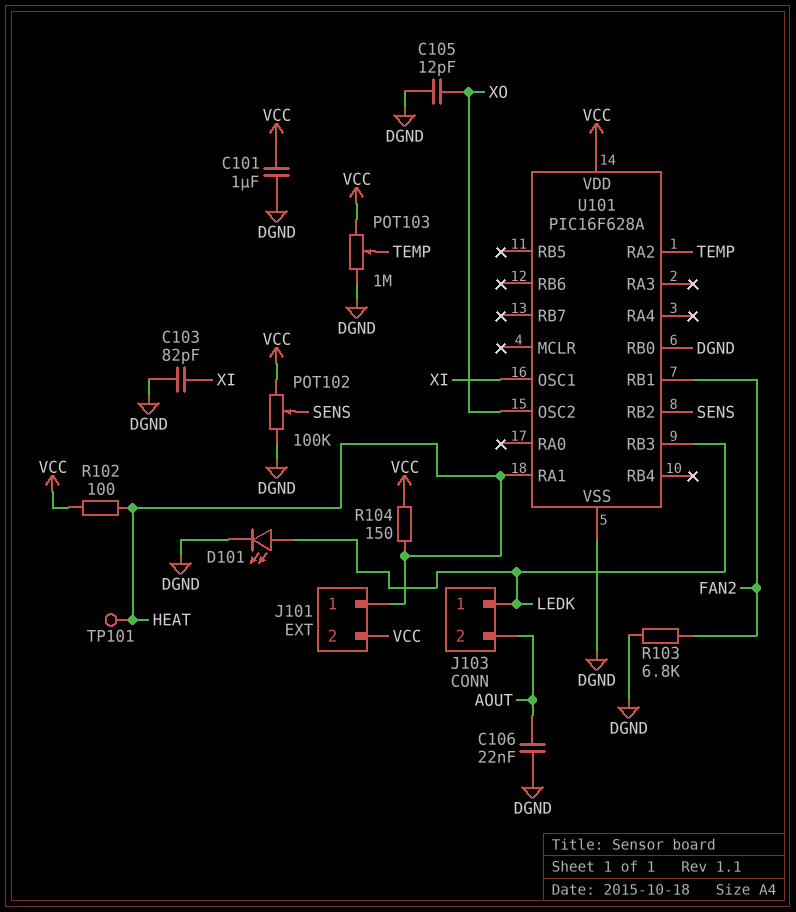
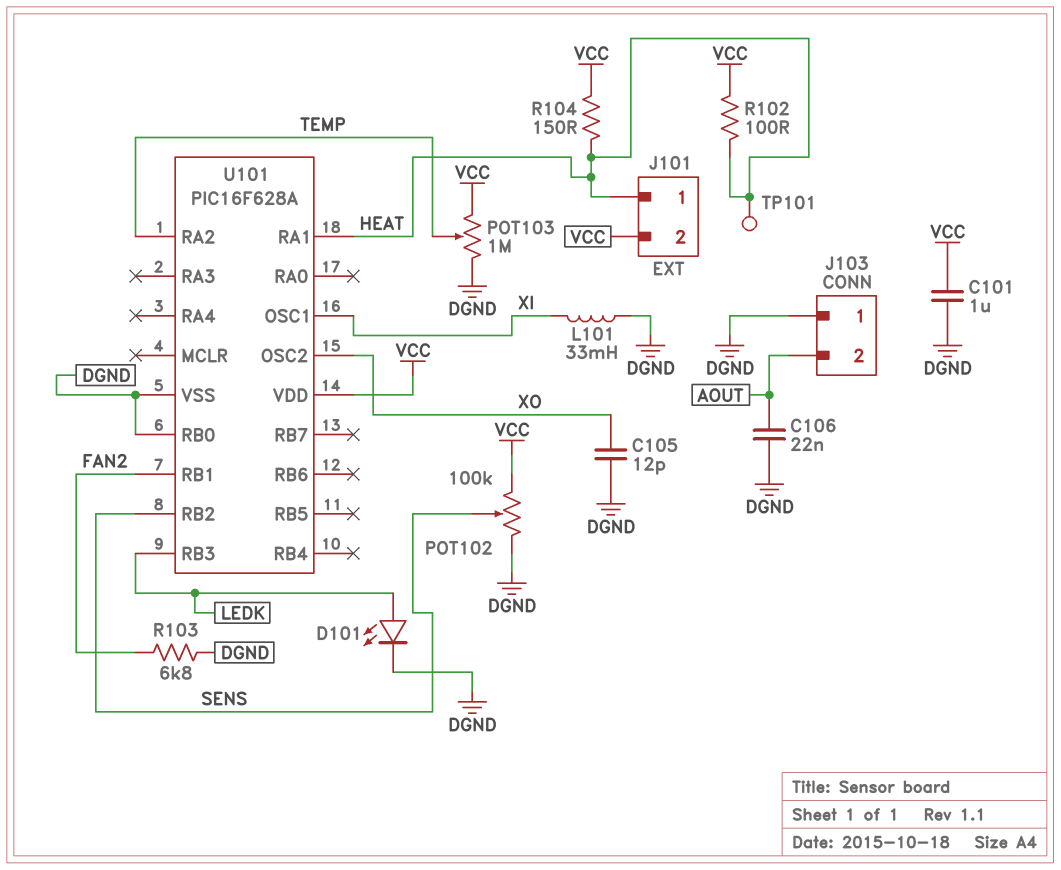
C103: 82pF (DGND, XI) -> none
J103 pin 1: LEDK -> DGND
L101: none -> 33mH (DGND, XI)

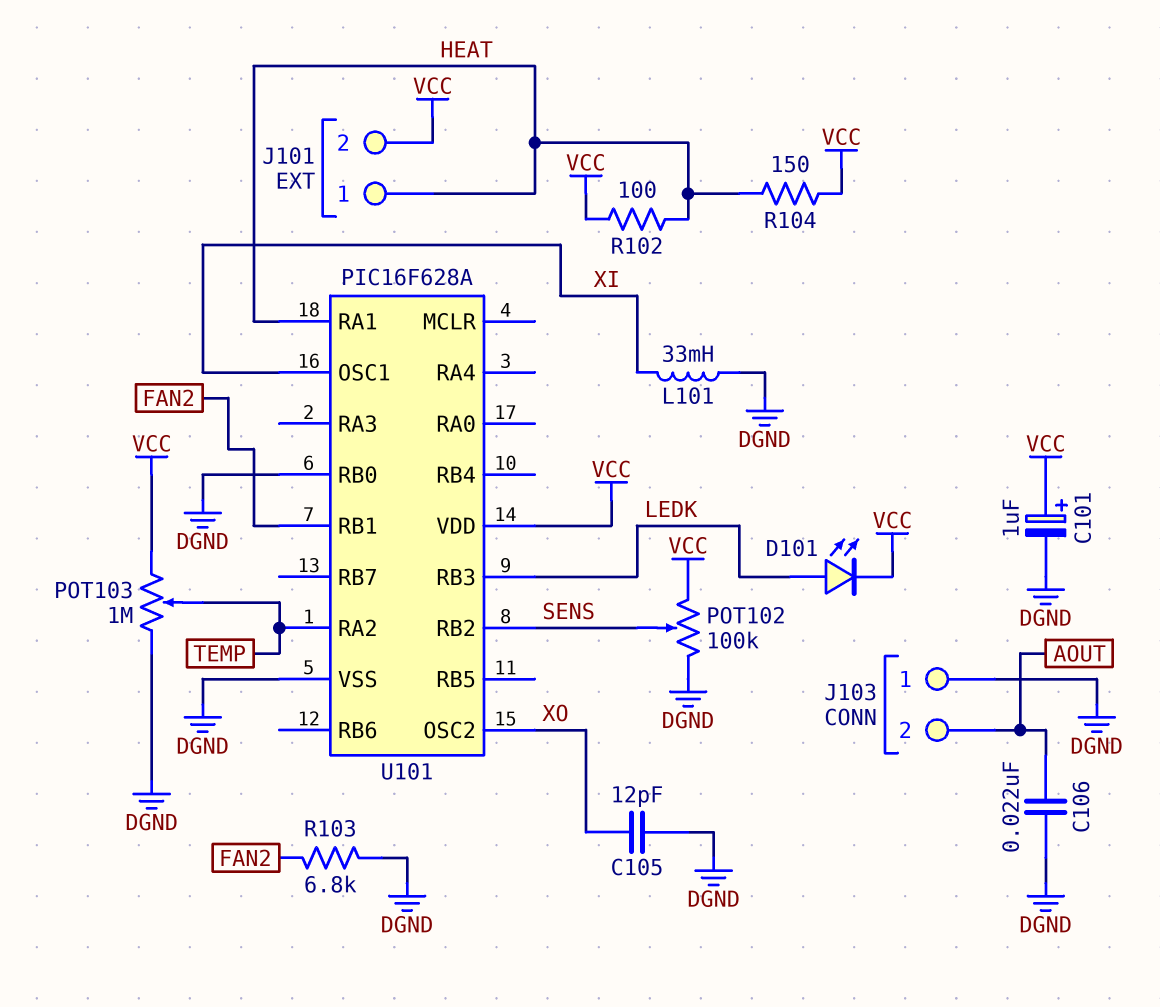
C101: 1uF (DGND, VCC) -> 1uF (plus VCC, minus DGND)
D101: LED (A LEDK, K DGND) -> LED (A LEDK, K VCC)
TP101: test point (HEAT) -> none

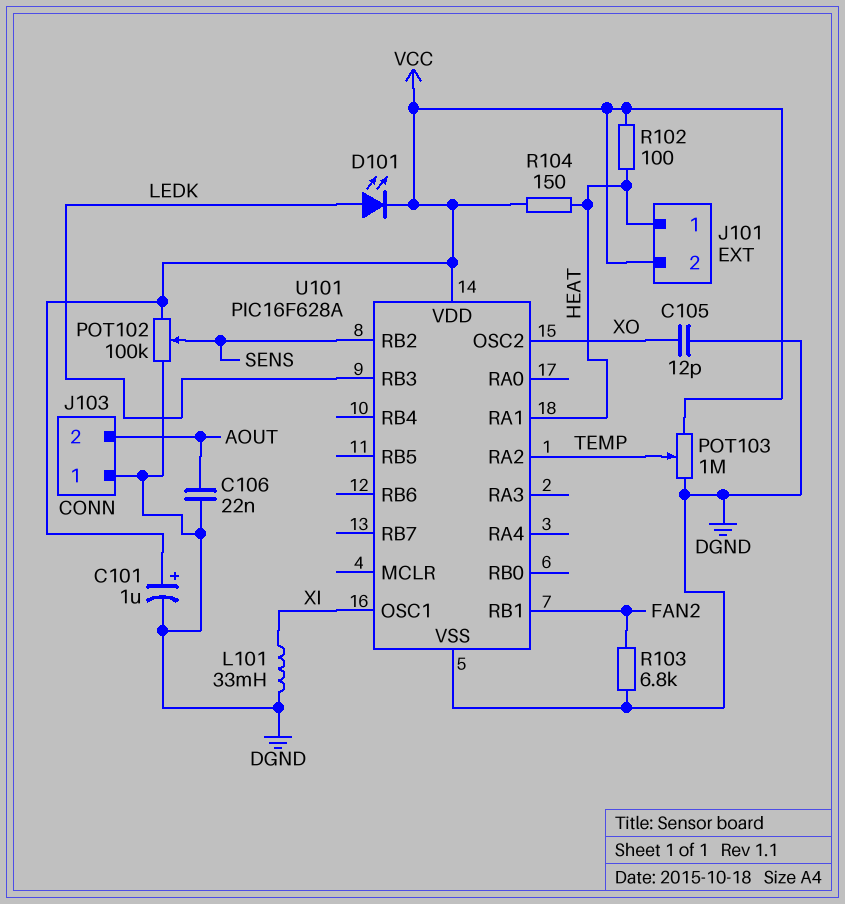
U101 pin RB0: DGND -> none

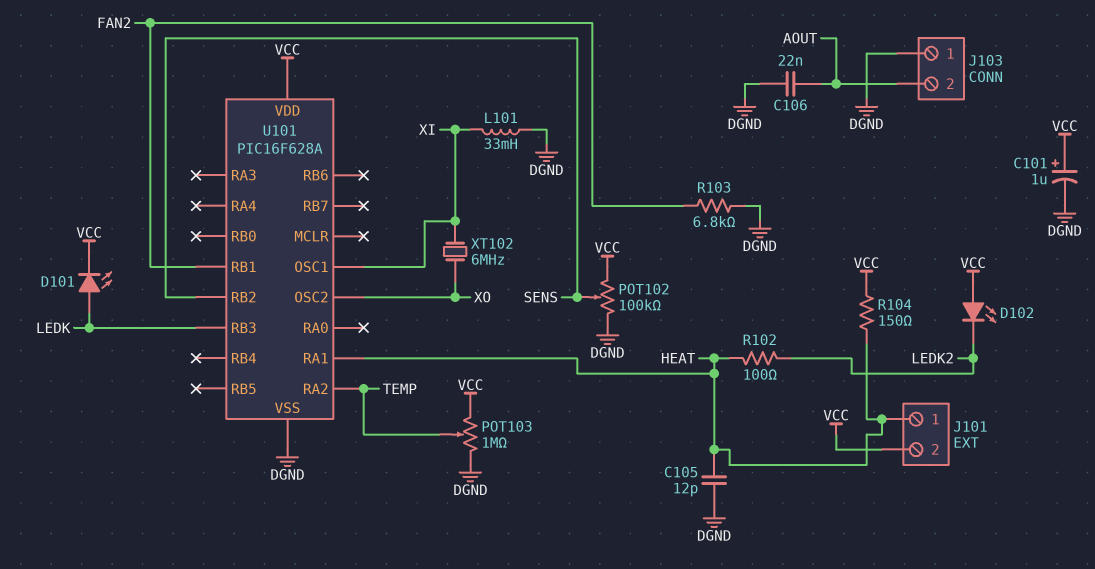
C105: 12pF (DGND, XO) -> 12pF (DGND, HEAT)
D102: none -> LED (A VCC, K LEDK2)
R102: 100 (HEAT, VCC) -> 100 (HEAT, LEDK2)
XT102: none -> 6MHz (XI, XO)

